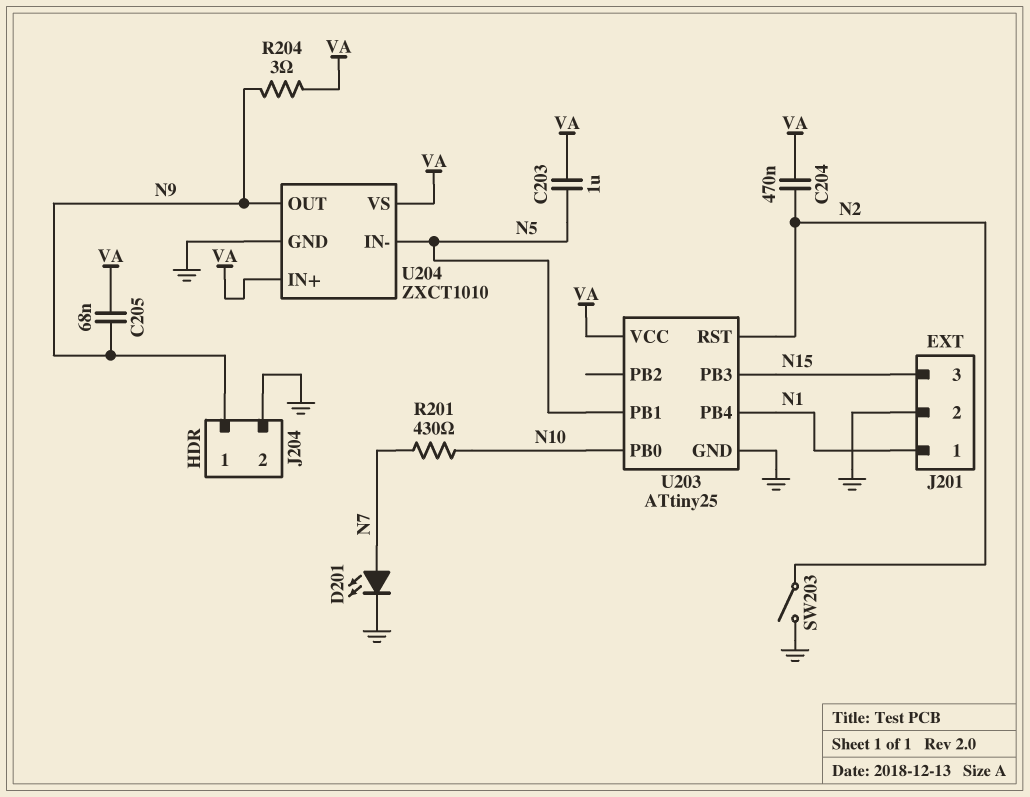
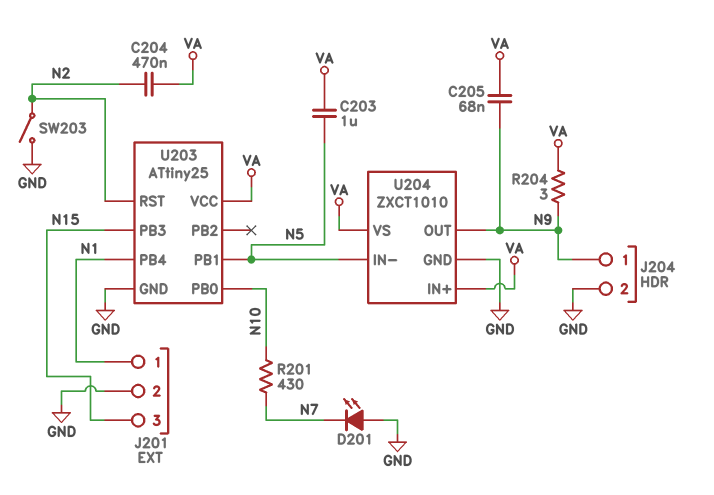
D201: LED (A N7, K GND) -> LED (A GND, K N7)

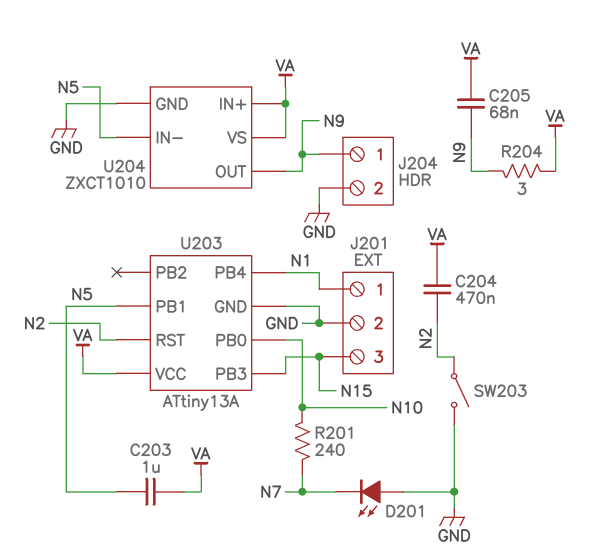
R201: 430 (N7, N10) -> 240 (N7, N10)
U203: ATtiny25 -> ATtiny13A

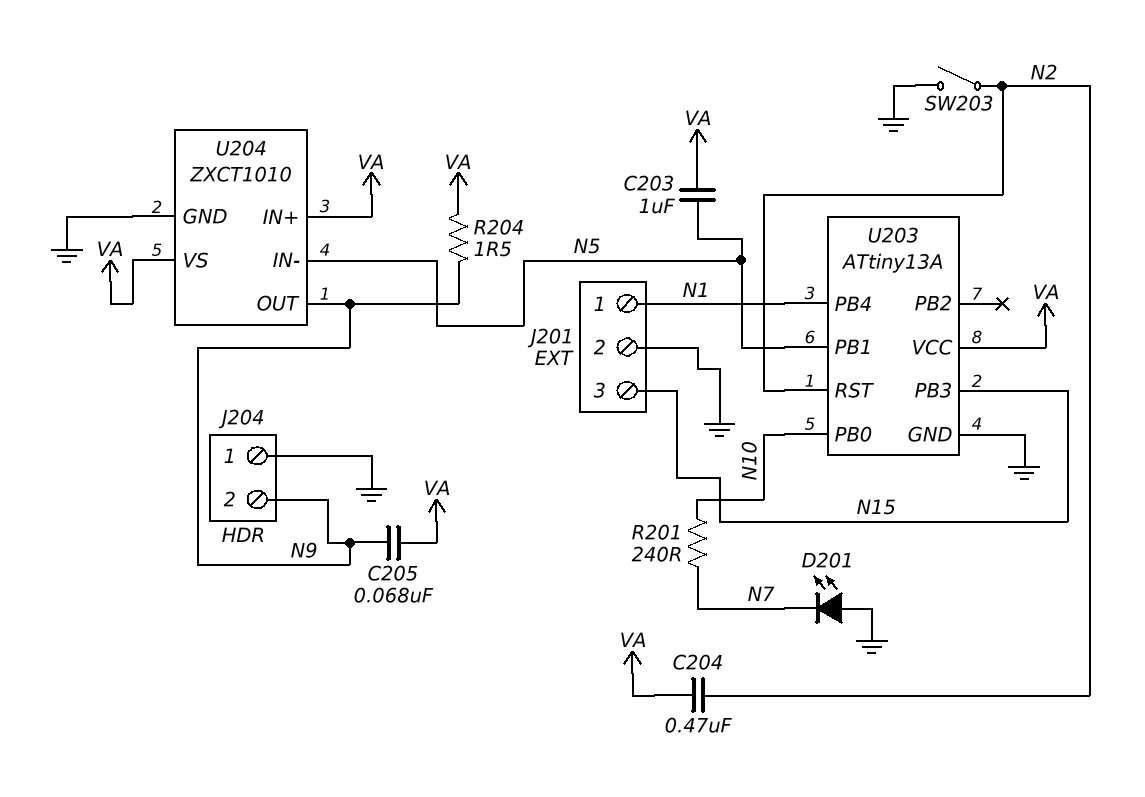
J204 pin 1: N9 -> GND
J204 pin 2: GND -> N9
R204: 3 (N9, VA) -> 1.5 (N9, VA)

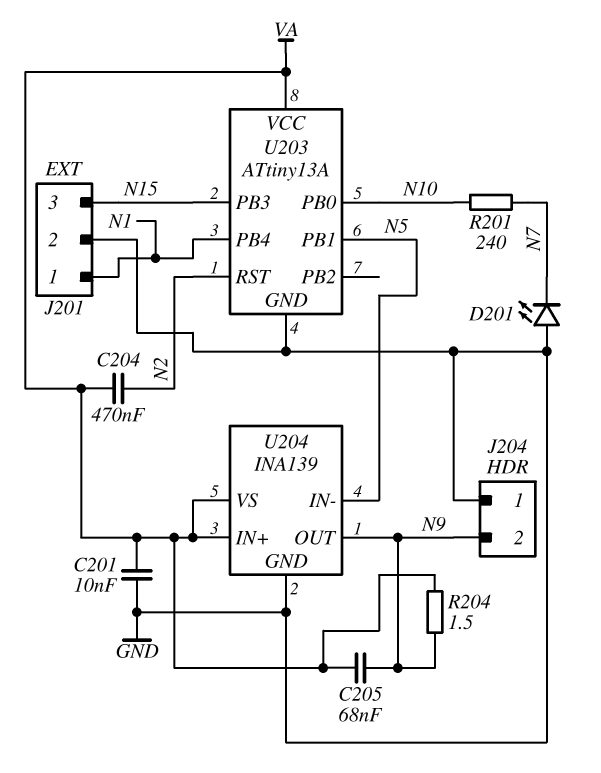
C201: none -> 10nF (GND, VA)
C203: 1uF (N5, VA) -> none
SW203: switch (GND, N2) -> none
U204: ZXCT1010 -> INA139

